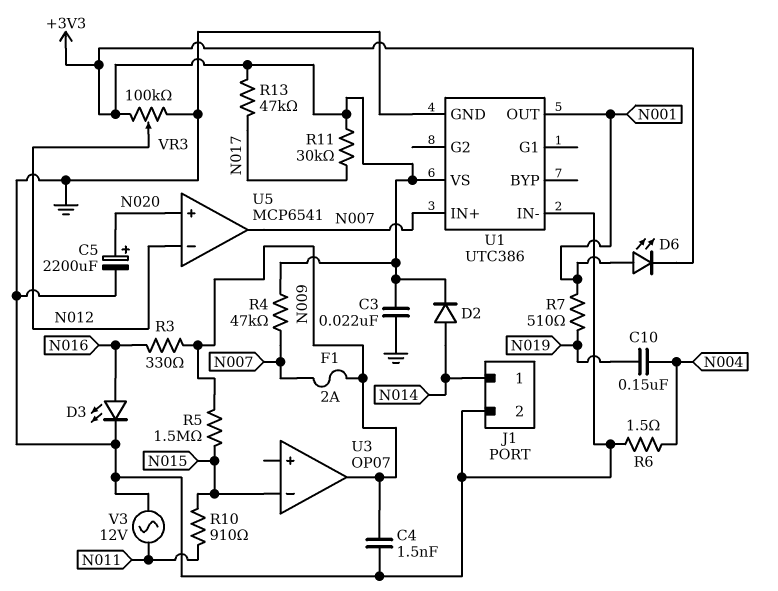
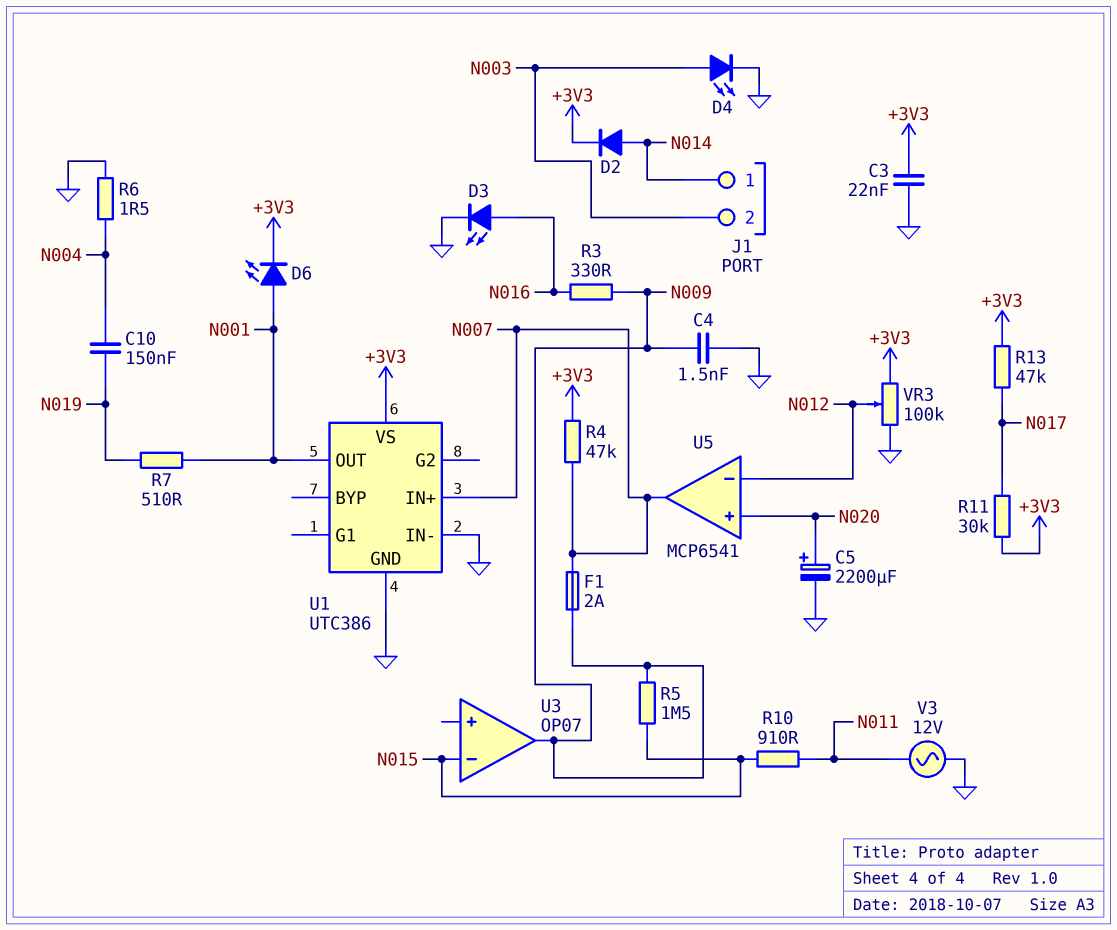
D4: none -> LED (A N003, K GND)
J1 pin 2: GND -> N003

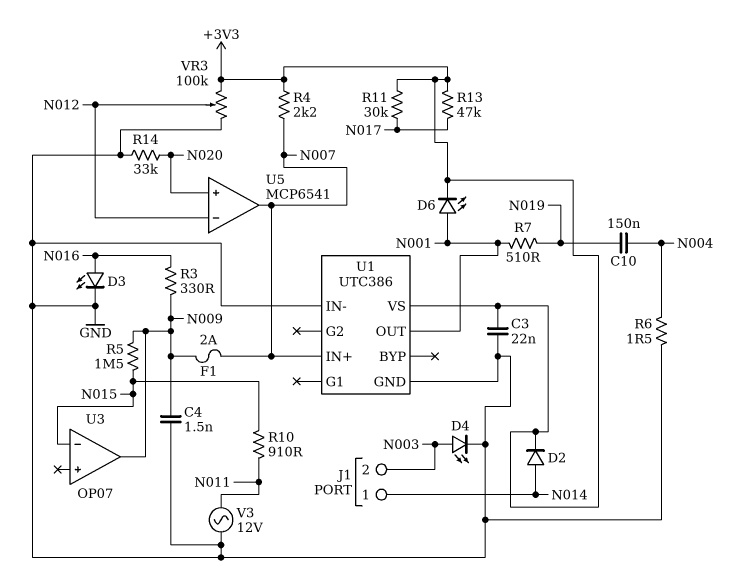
C5: 2200uF (plus N020, minus GND) -> none
R4: 47k (+3V3, N007) -> 2.2k (+3V3, N007)
R14: none -> 33k (GND, N020)

